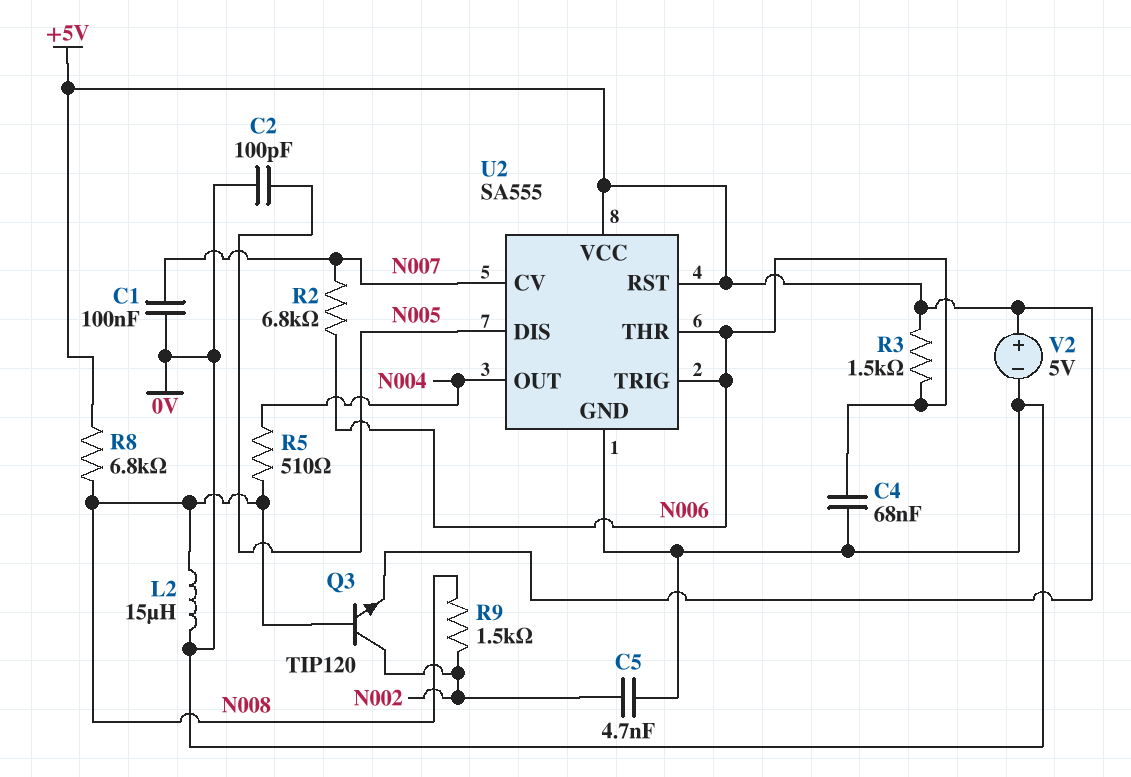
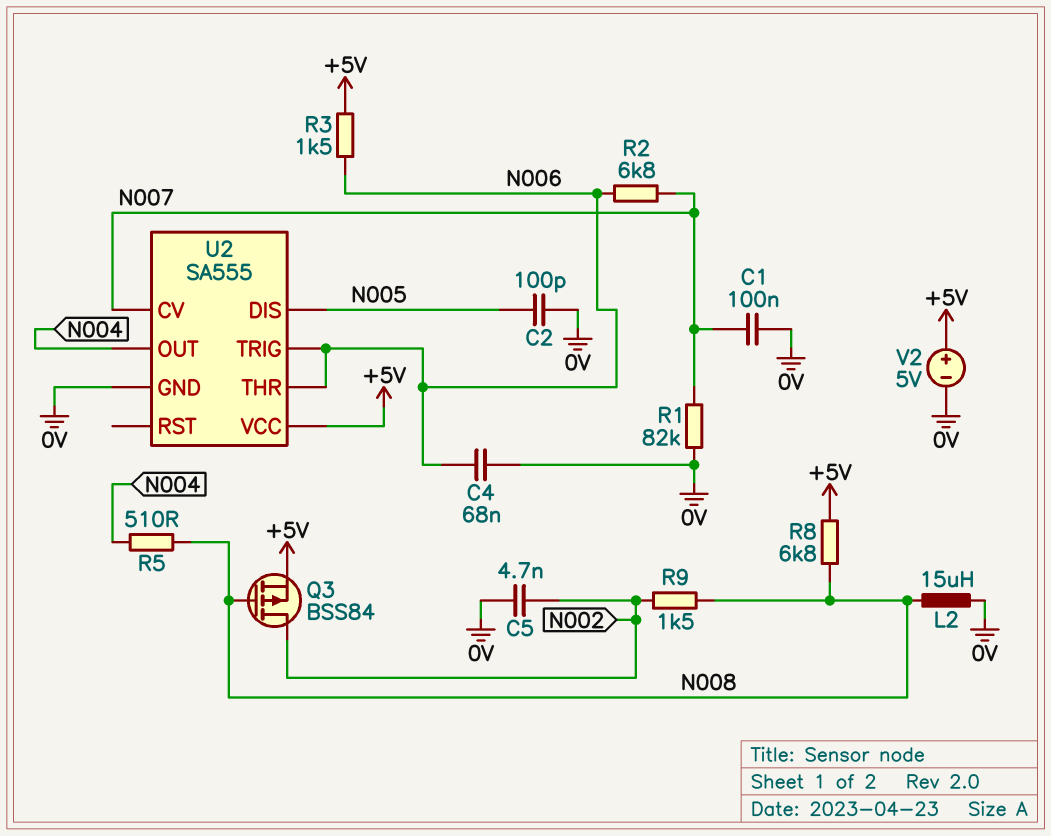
Q3: NPN TIP120 (B N008, C N002, E +5V) -> PMOS BSS84 (G N008, D N002, S +5V)
R1: none -> 82k (0V, N007)
U2 pin RST: +5V -> none

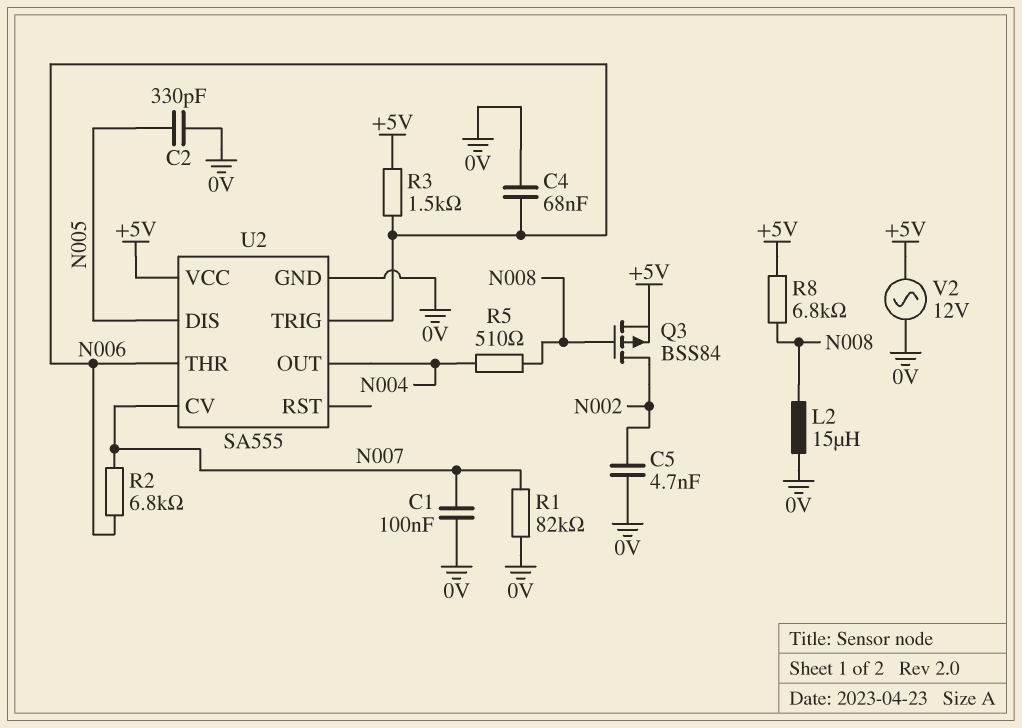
C2: 100pF (0V, N005) -> 330pF (0V, N005)
R9: 1.5k (N002, N008) -> none
V2: 5V (plus +5V, minus 0V) -> AC 12V (+5V, 0V)

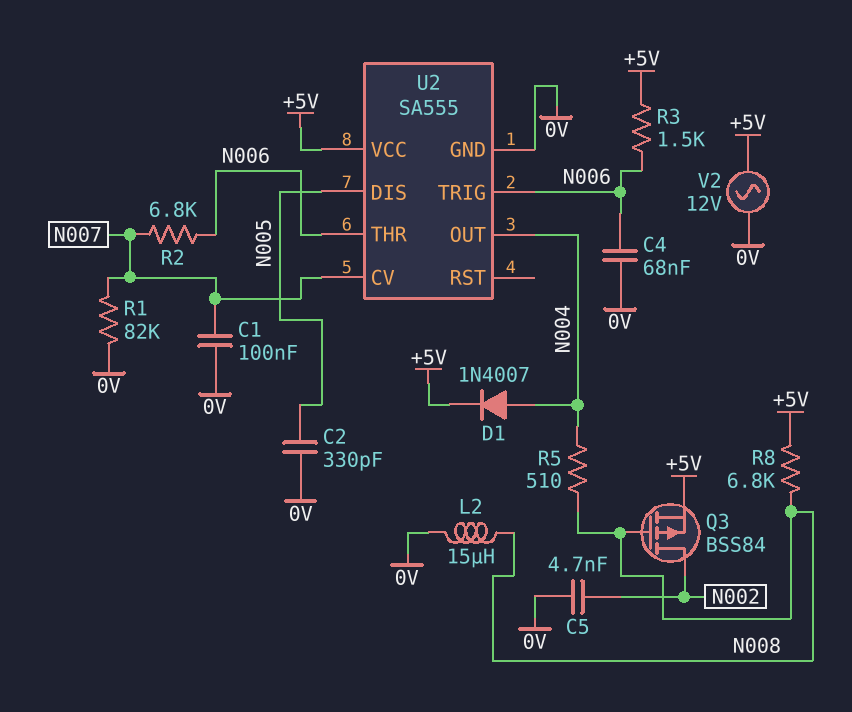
D1: none -> diode 1N4007 (A N004, K +5V)

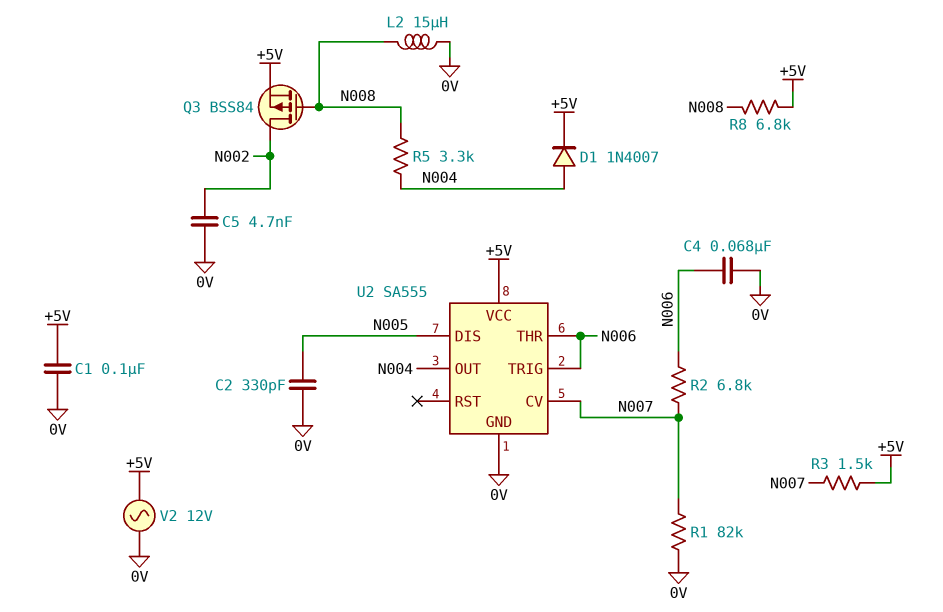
C1: 100nF (0V, N007) -> 100nF (+5V, 0V)
R3: 1.5k (+5V, N006) -> 1.5k (+5V, N007)
R5: 510 (N004, N008) -> 3.3k (N004, N008)

